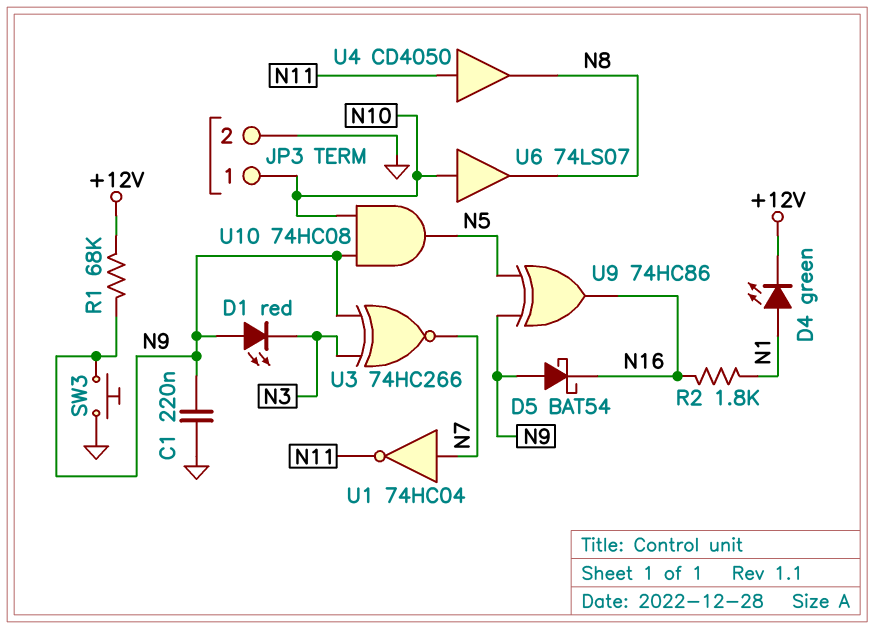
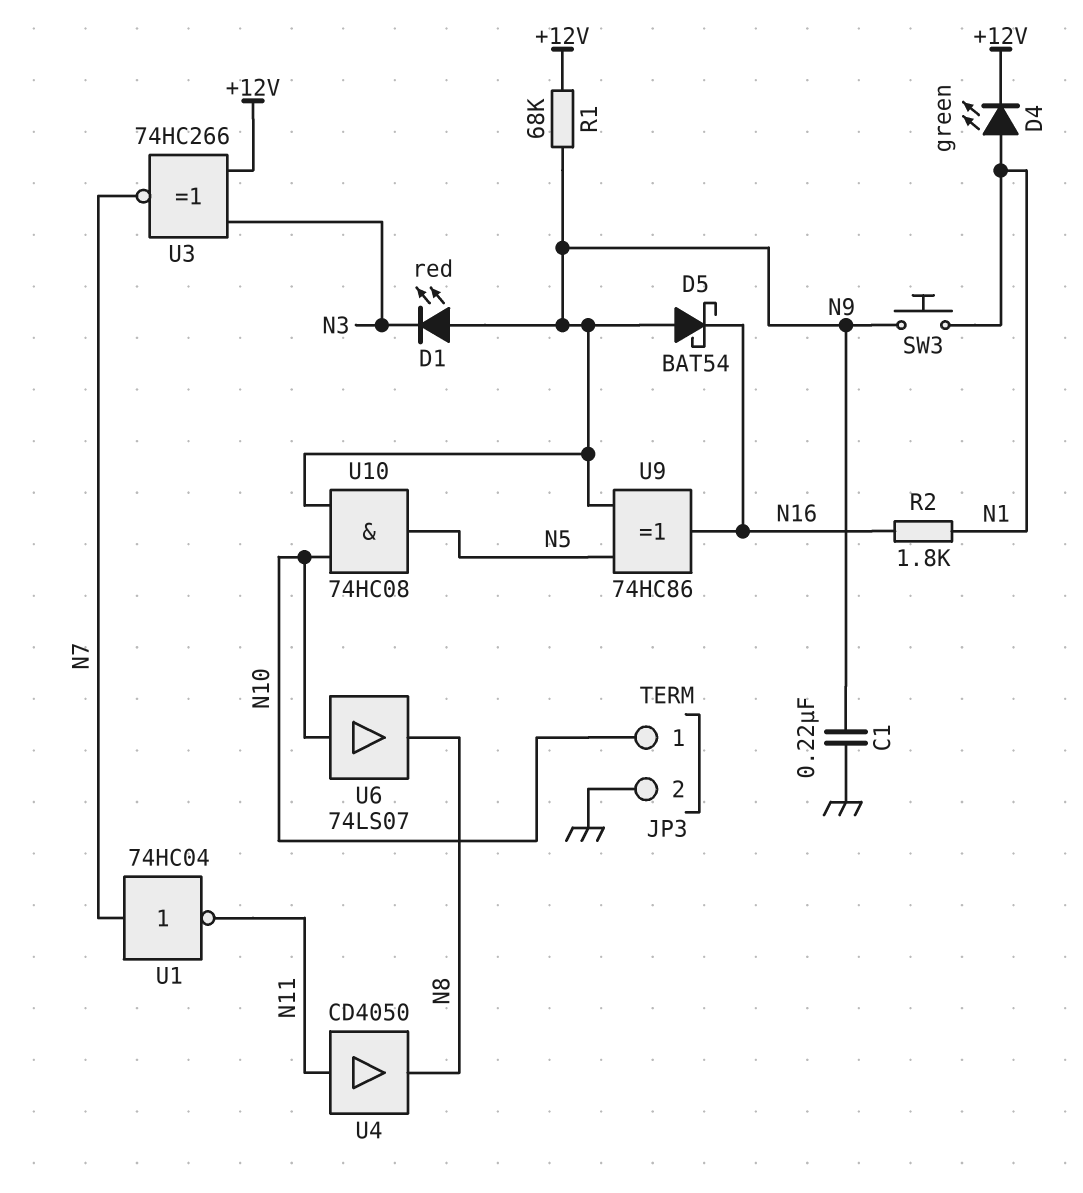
SW3: button (GND, N9) -> button (N1, N9)
U3: XNOR 74HC266 (in N3, in N9, out N7) -> XNOR 74HC266 (in +12V, in N3, out N7)

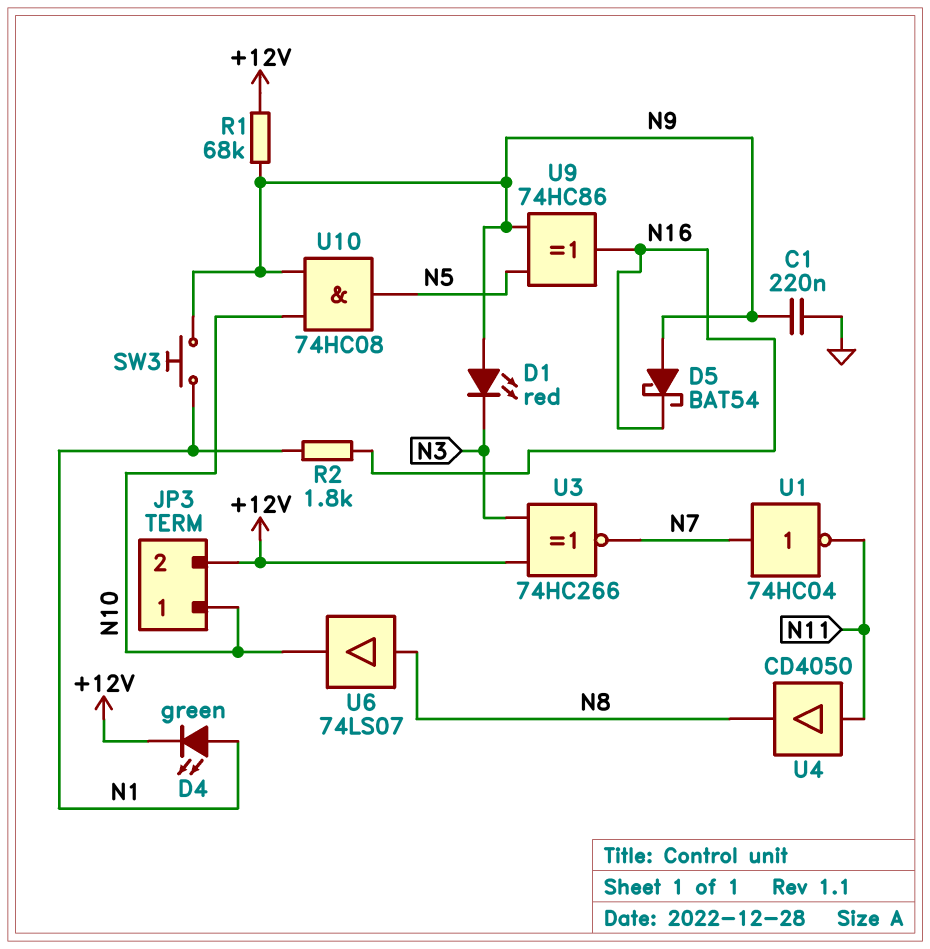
JP3 pin 2: GND -> +12V
U6: buffer 74LS07 (in N10, out N8) -> buffer 74LS07 (in N8, out N10)

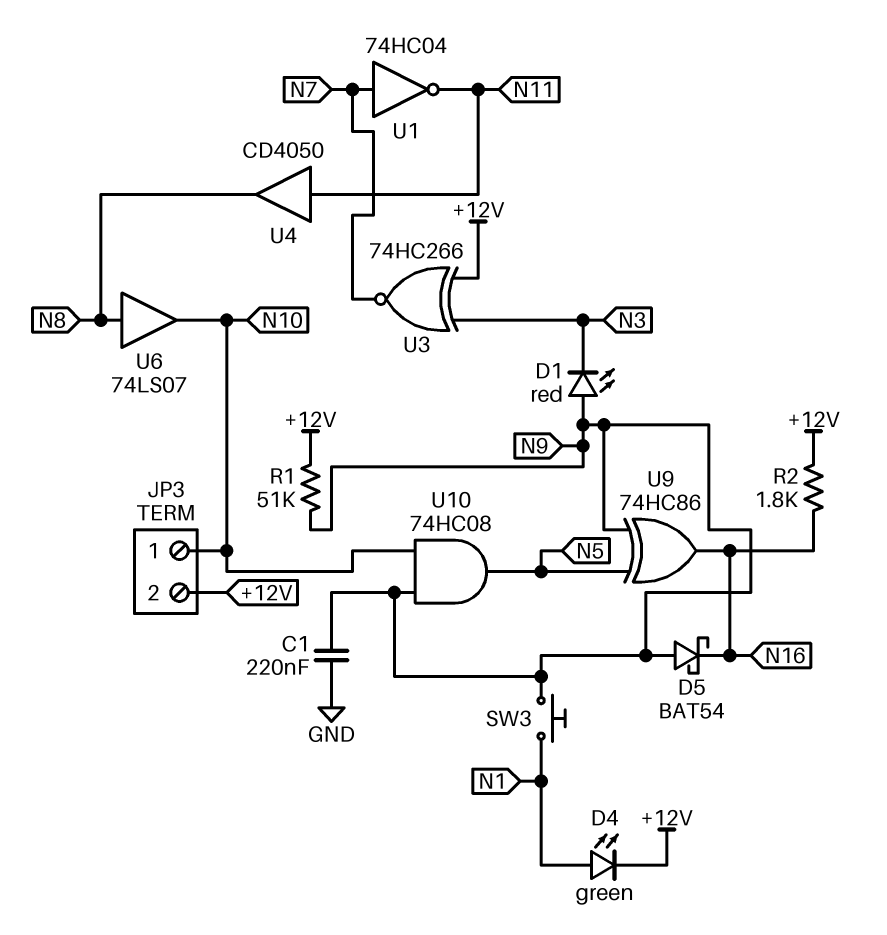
R1: 68k (+12V, N9) -> 51k (+12V, N9)
R2: 1.8k (N1, N16) -> 1.8k (+12V, N16)

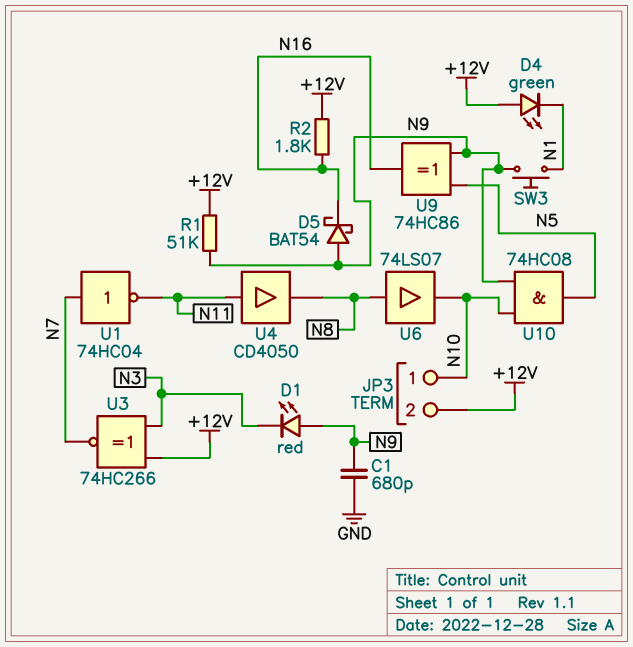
C1: 220nF (GND, N9) -> 680pF (GND, N9)
D4: LED green (A N1, K +12V) -> LED green (A +12V, K N1)

